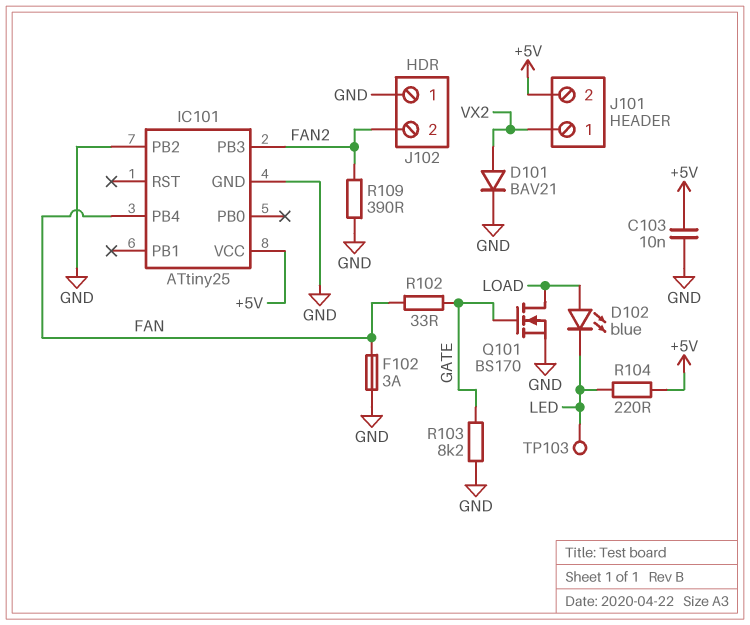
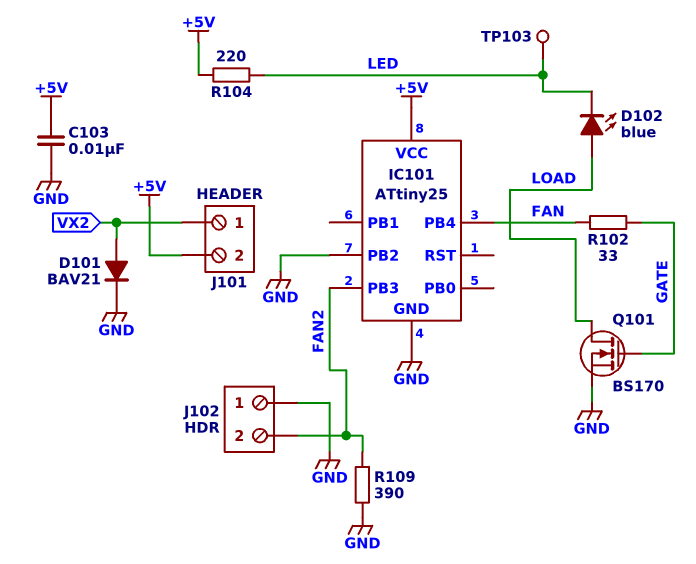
F102: 3A (FAN, GND) -> none
R103: 8.2k (GATE, GND) -> none

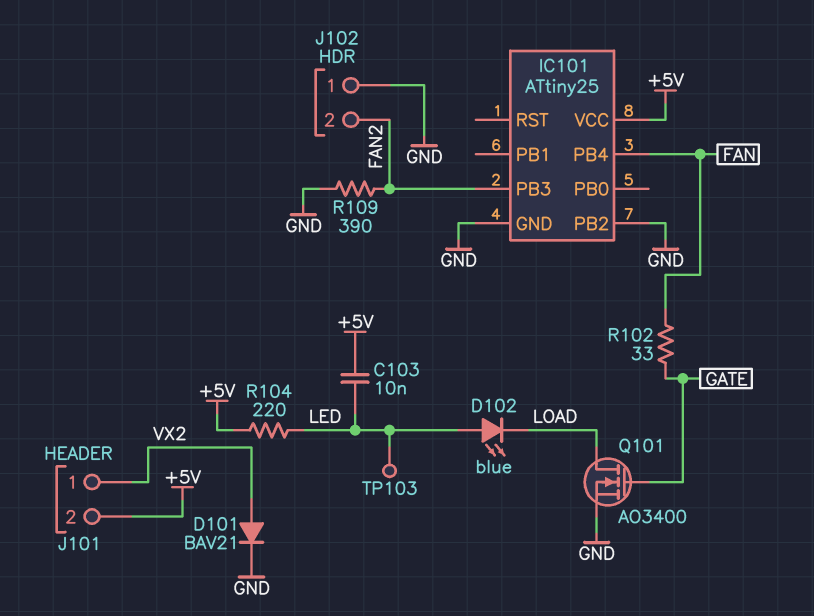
C103: 10nF (+5V, GND) -> 10nF (+5V, LED)
D102: LED blue (A LOAD, K LED) -> LED blue (A LED, K LOAD)
Q101: NMOS BS170 (G GATE, D LOAD, S GND) -> NMOS AO3400 (G GATE, D LOAD, S GND)

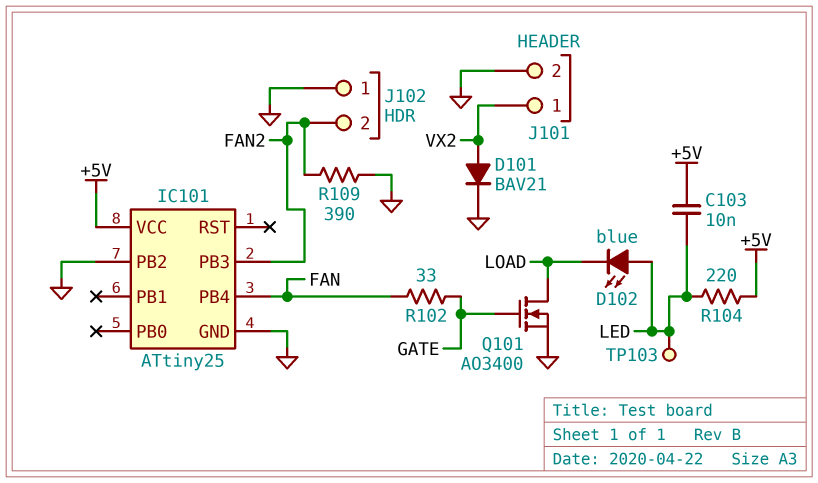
J101 pin 2: +5V -> GND

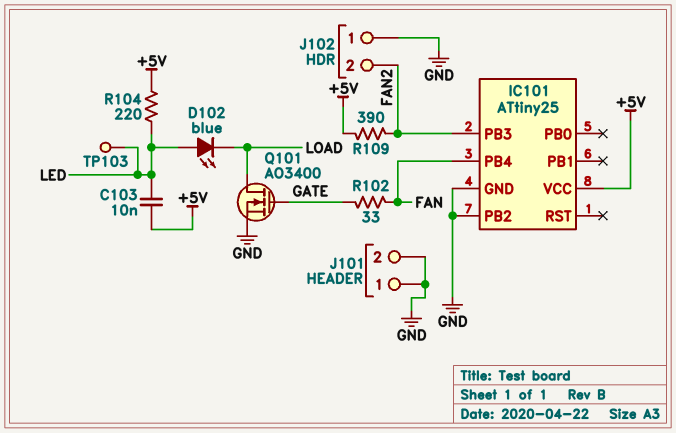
D101: diode BAV21 (A VX2, K GND) -> none
J101 pin 1: VX2 -> GND
R109: 390 (FAN2, GND) -> 390 (+5V, FAN2)

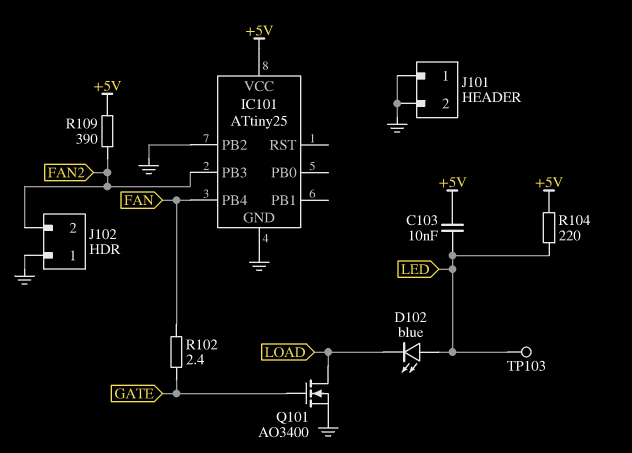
R102: 33 (FAN, GATE) -> 2.4 (FAN, GATE)

